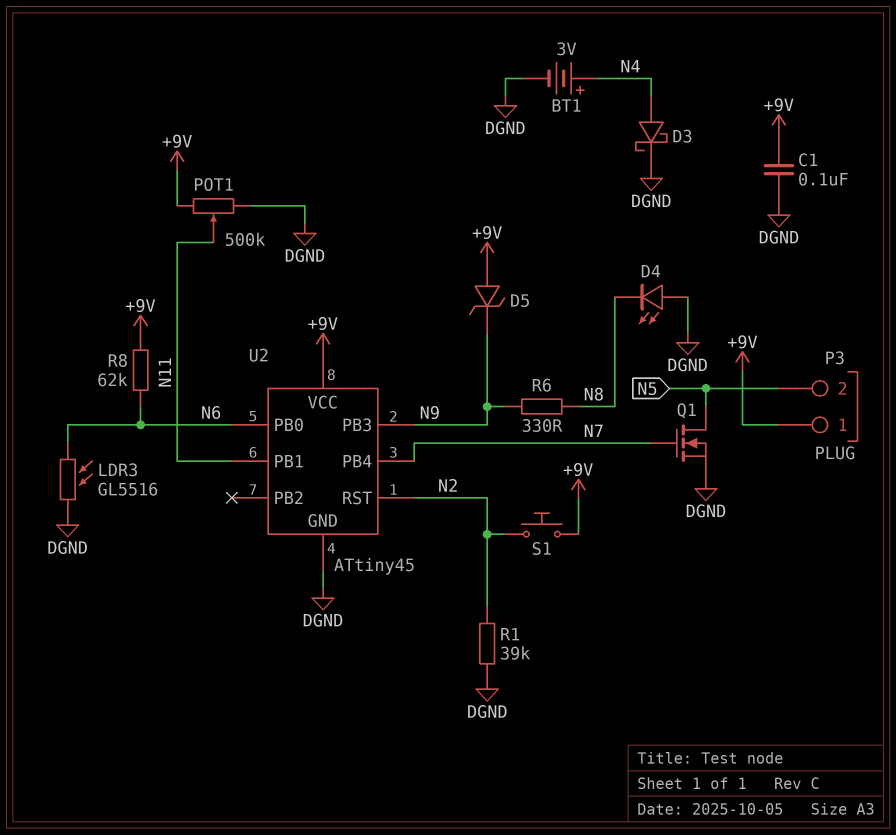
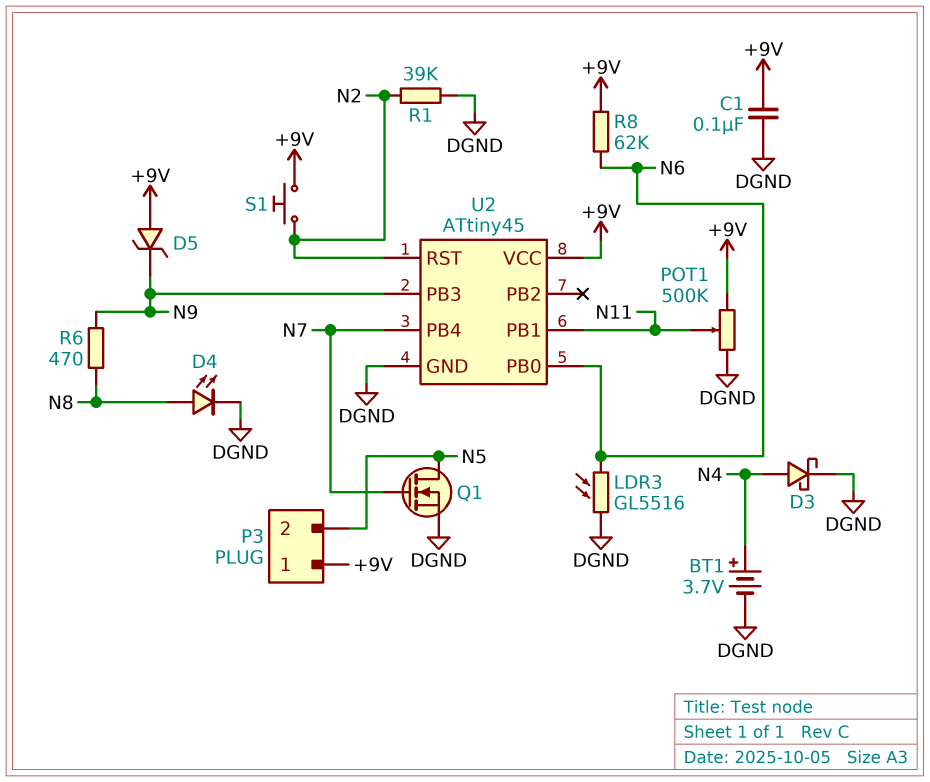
BT1: 3V (plus N4, minus DGND) -> 3.7V (plus N4, minus DGND)
D4: LED (A DGND, K N8) -> LED (A N8, K DGND)
R6: 330 (N8, N9) -> 470 (N8, N9)

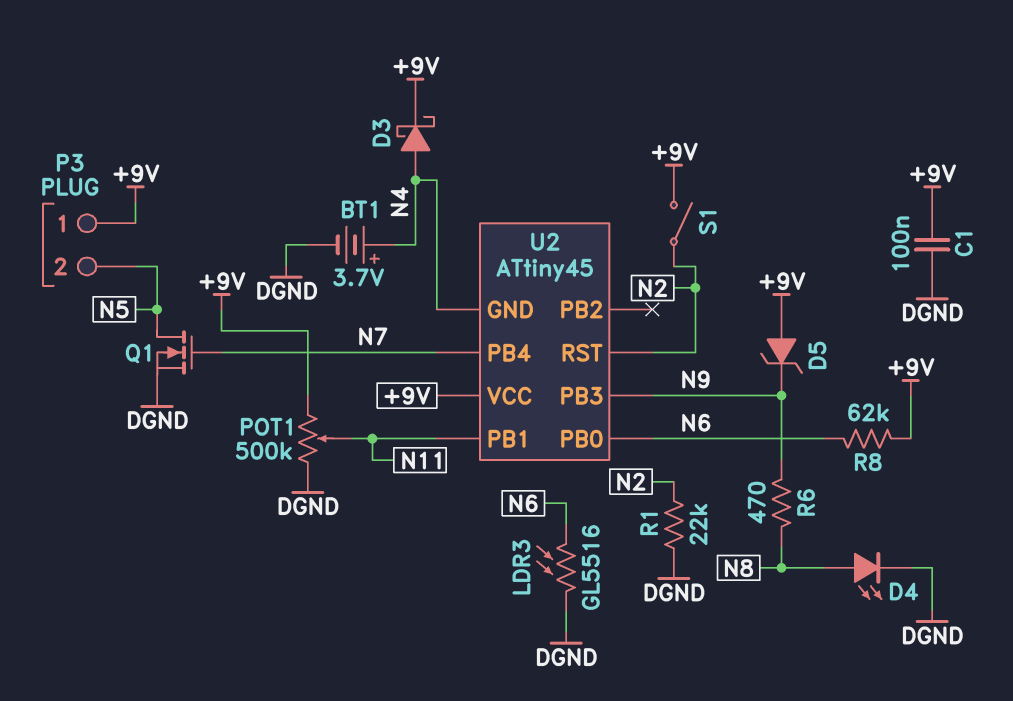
D3: schottky (A N4, K DGND) -> schottky (A N4, K +9V)
R1: 39k (DGND, N2) -> 22k (DGND, N2)
S1: button (+9V, N2) -> switch (+9V, N2)
U2 pin GND: DGND -> N4

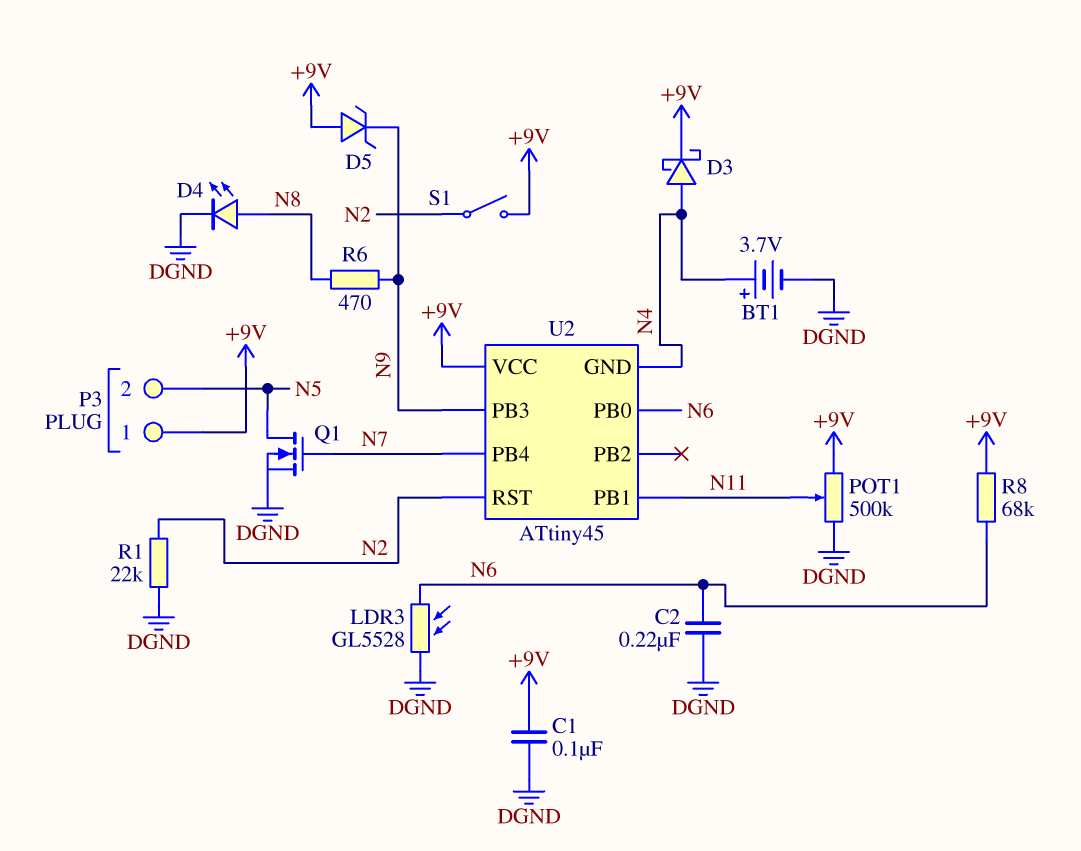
C2: none -> 220nF (DGND, N6)
LDR3: GL5516 (DGND, N6) -> GL5528 (DGND, N6)
R8: 62k (+9V, N6) -> 68k (+9V, N6)

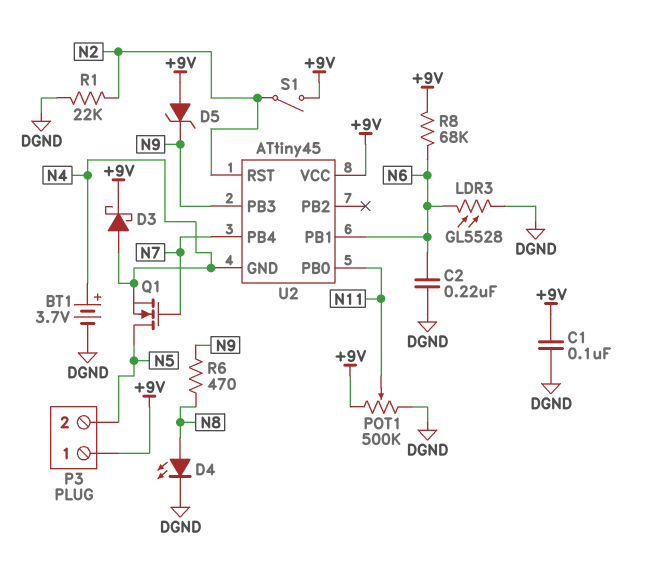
Q1: NMOS (G N7, D N5, S DGND) -> NMOS (G N7, D N5, S N4)
U2 pin PB0: N6 -> N11
U2 pin PB1: N11 -> N6

